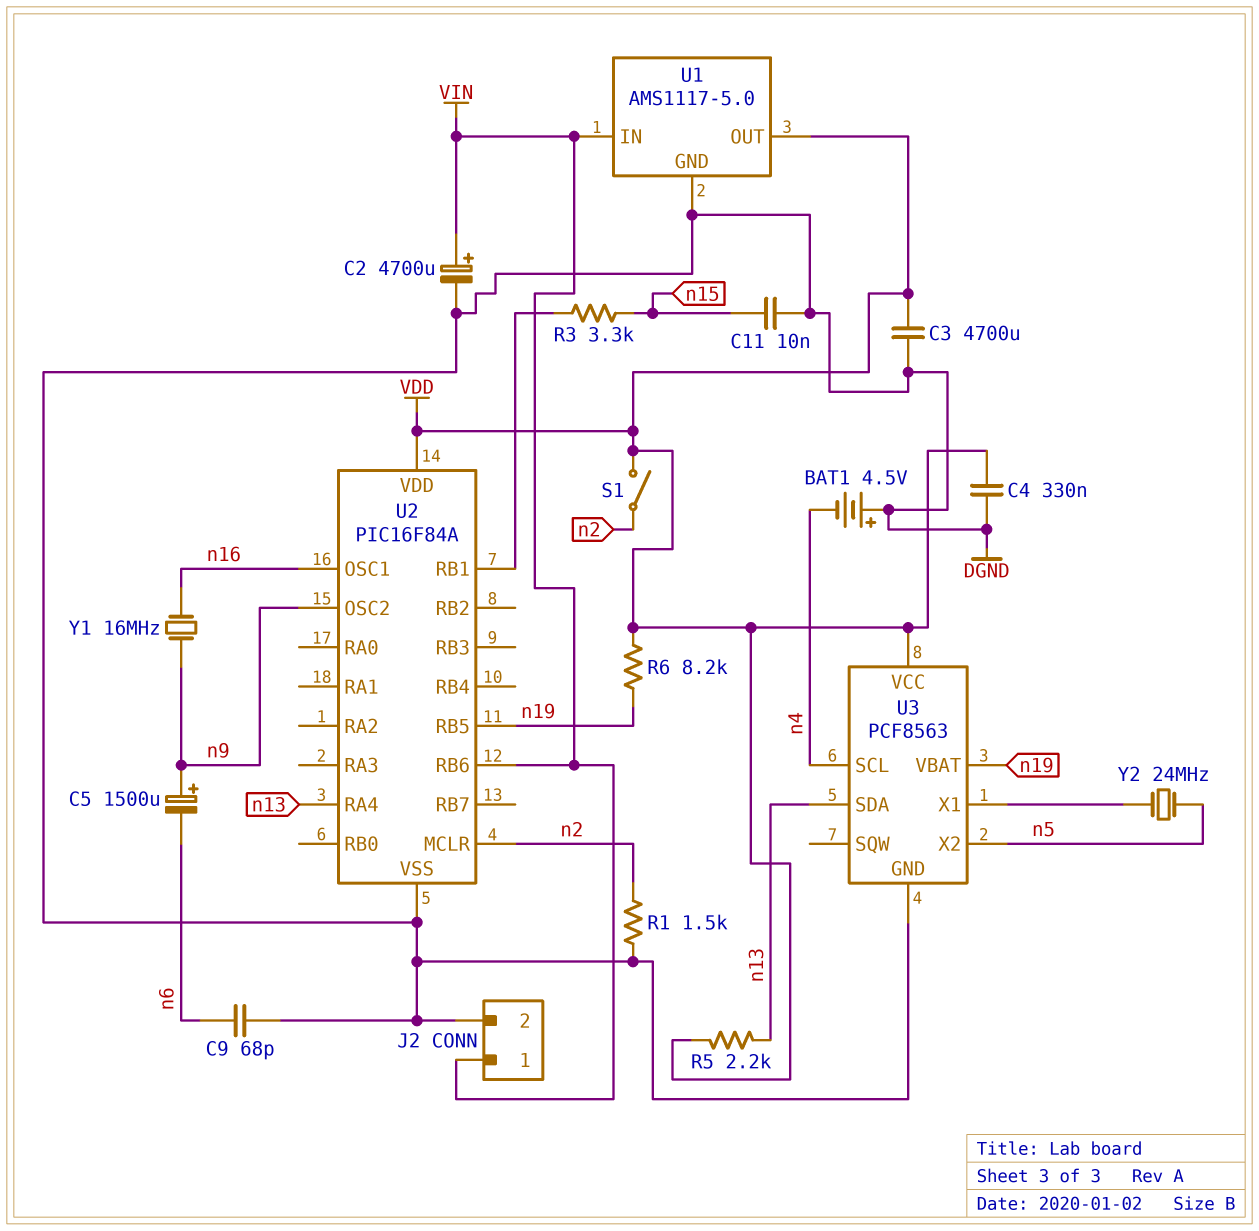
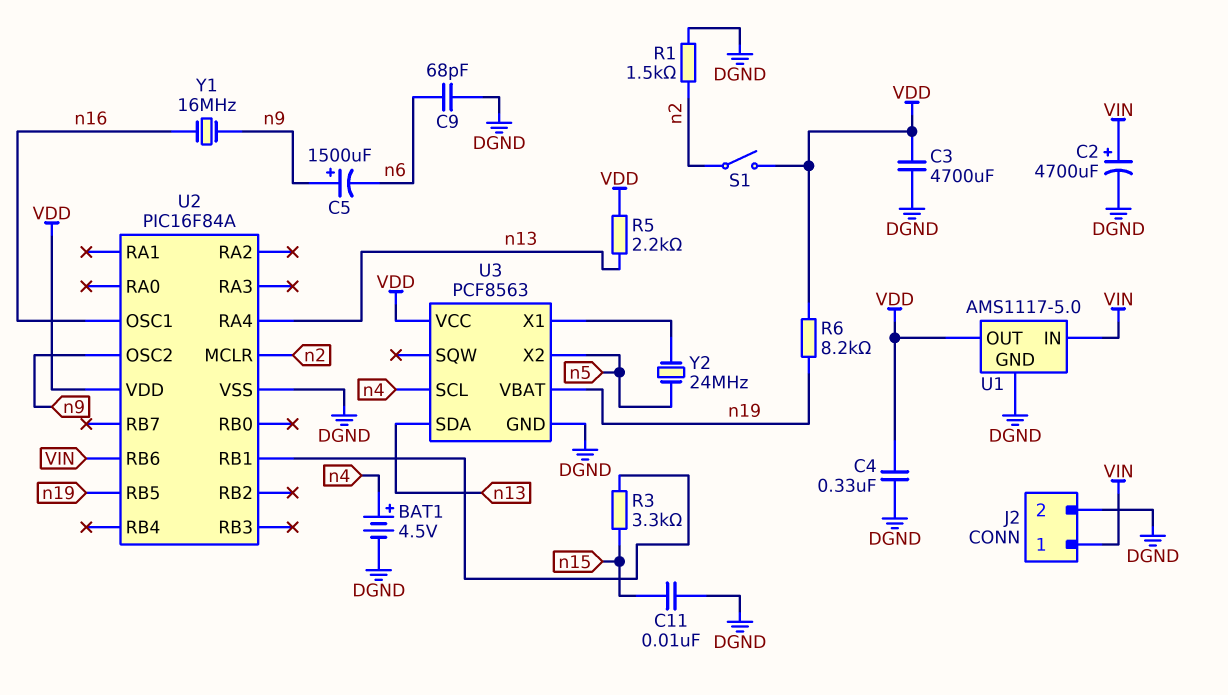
BAT1: 4.5V (plus DGND, minus n4) -> 4.5V (plus n4, minus DGND)

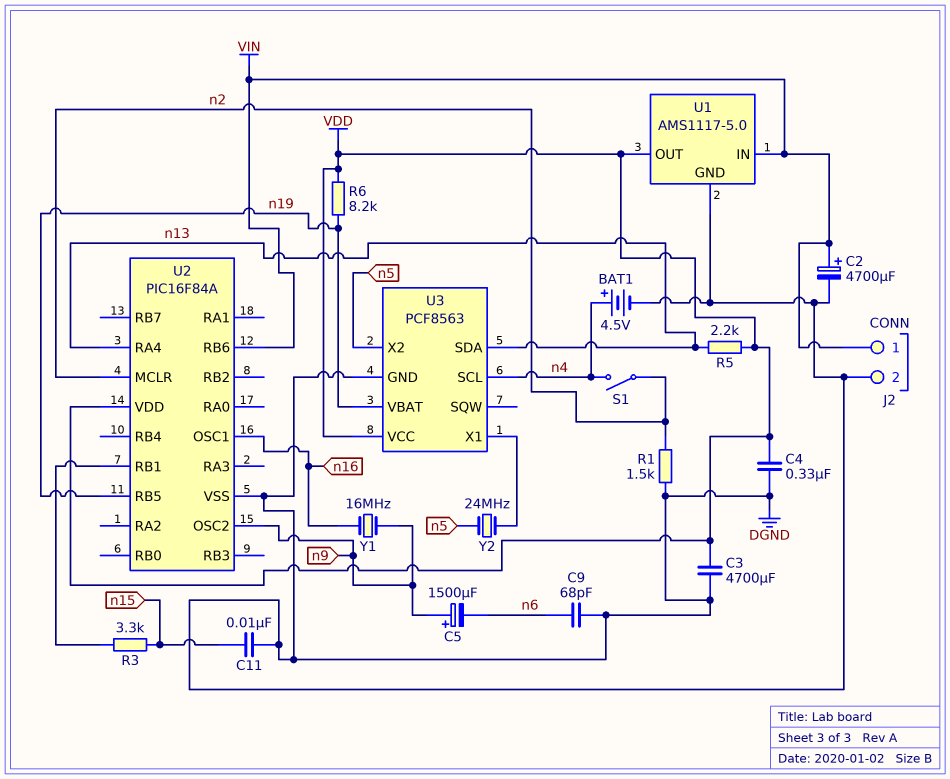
S1: switch (VDD, n2) -> switch (n2, n4)

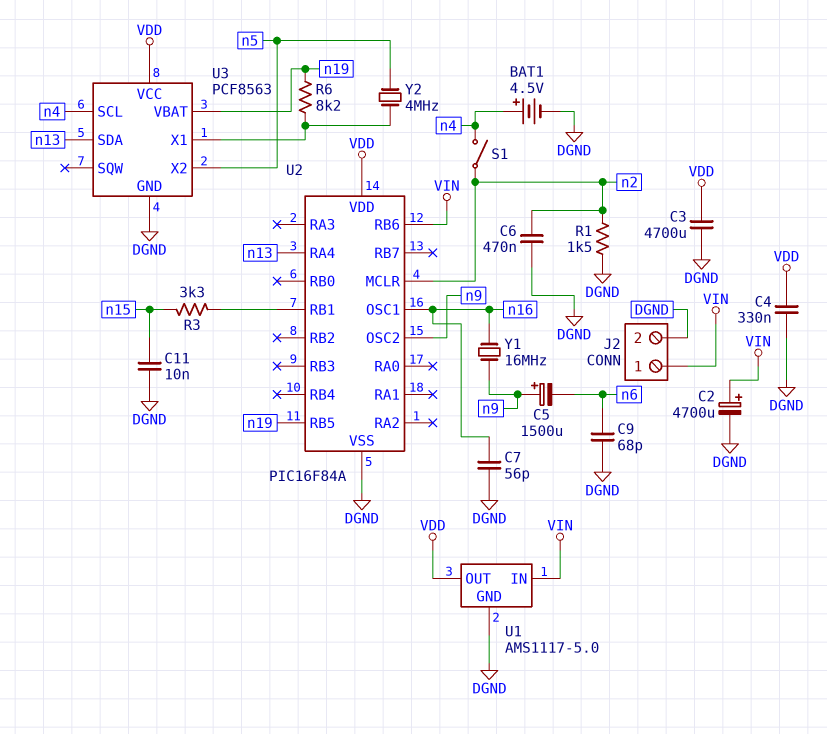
C6: none -> 470nF (DGND, n2)
C7: none -> 56pF (DGND, n16)
R5: 2.2k (VDD, n13) -> none
R6: 8.2k (VDD, n19) -> 8.2k (U3/X1, n19)
Y2: 24MHz (U3/X1, n5) -> 4MHz (U3/X1, n5)

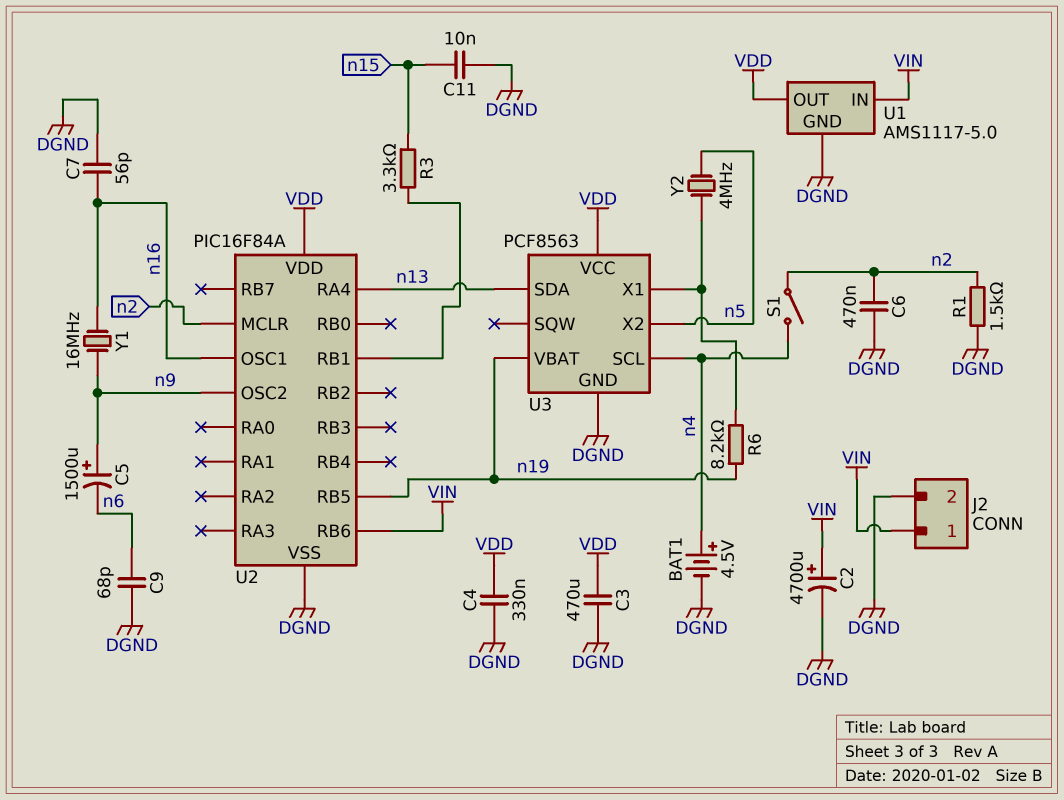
C3: 4700uF (DGND, VDD) -> 470uF (DGND, VDD)

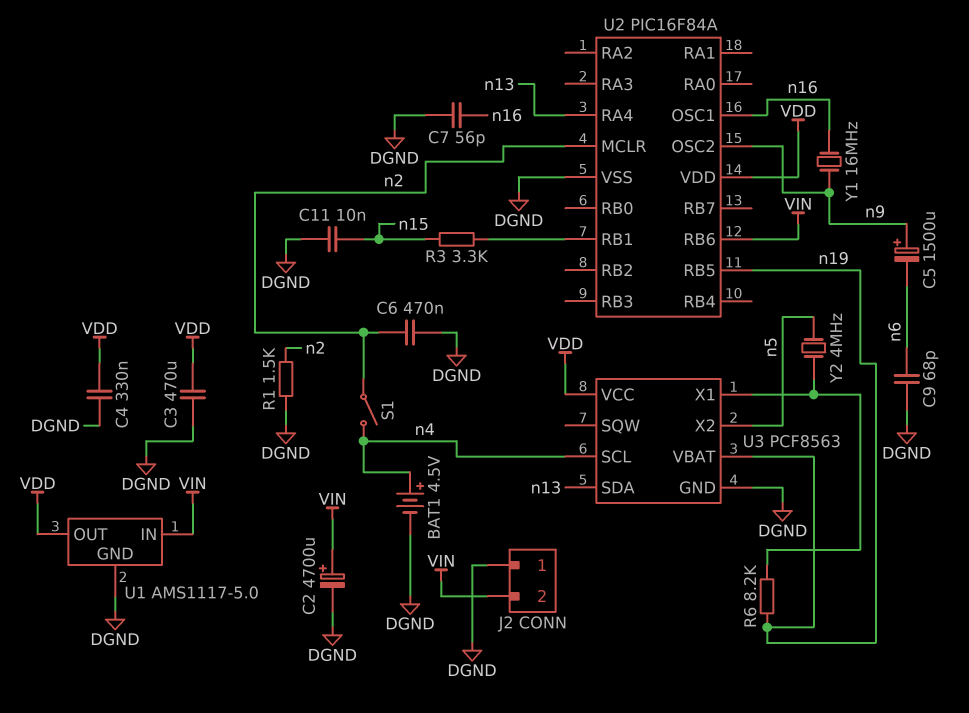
J2 pin 1: VIN -> DGND
J2 pin 2: DGND -> VIN

